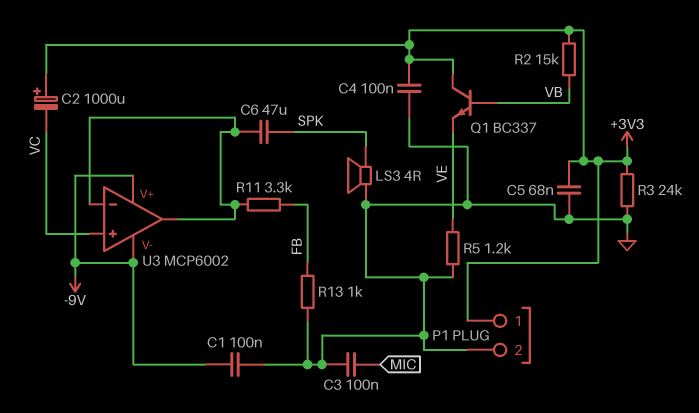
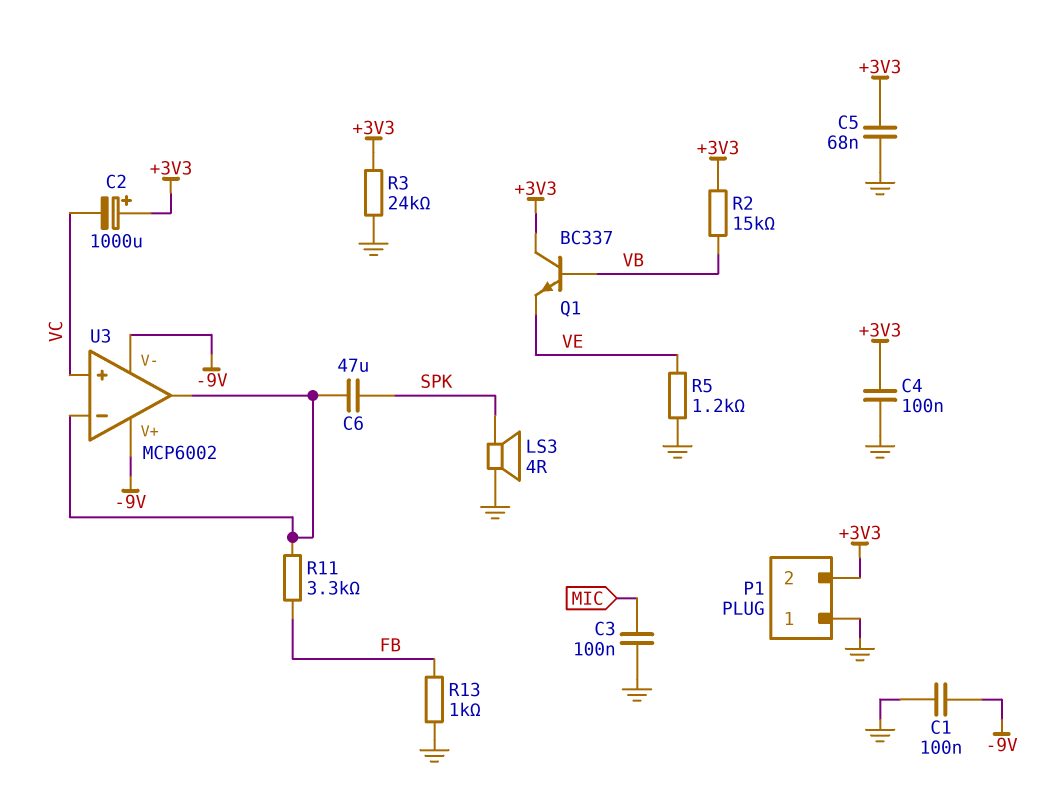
P1 pin 1: +3V3 -> GND
P1 pin 2: GND -> +3V3

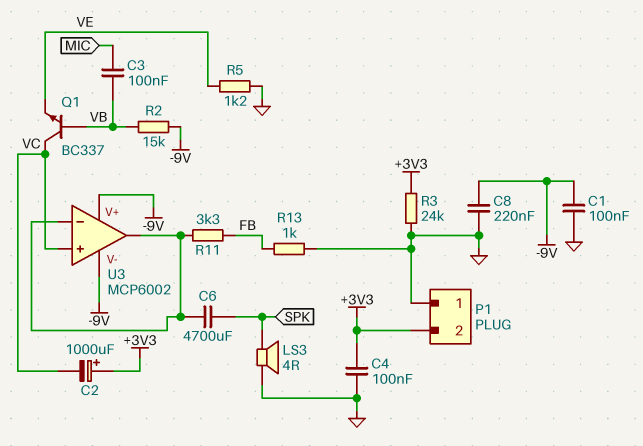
C3: 100nF (GND, MIC) -> 100nF (MIC, VB)
C5: 68nF (+3V3, GND) -> none
C6: 47uF (SPK, U3/in-) -> 4700uF (SPK, U3/in-)
C8: none -> 220nF (-9V, GND)
Q1: NPN BC337 (B VB, C +3V3, E VE) -> NPN BC337 (B VB, C VC, E VE)
R2: 15k (+3V3, VB) -> 15k (-9V, VB)

